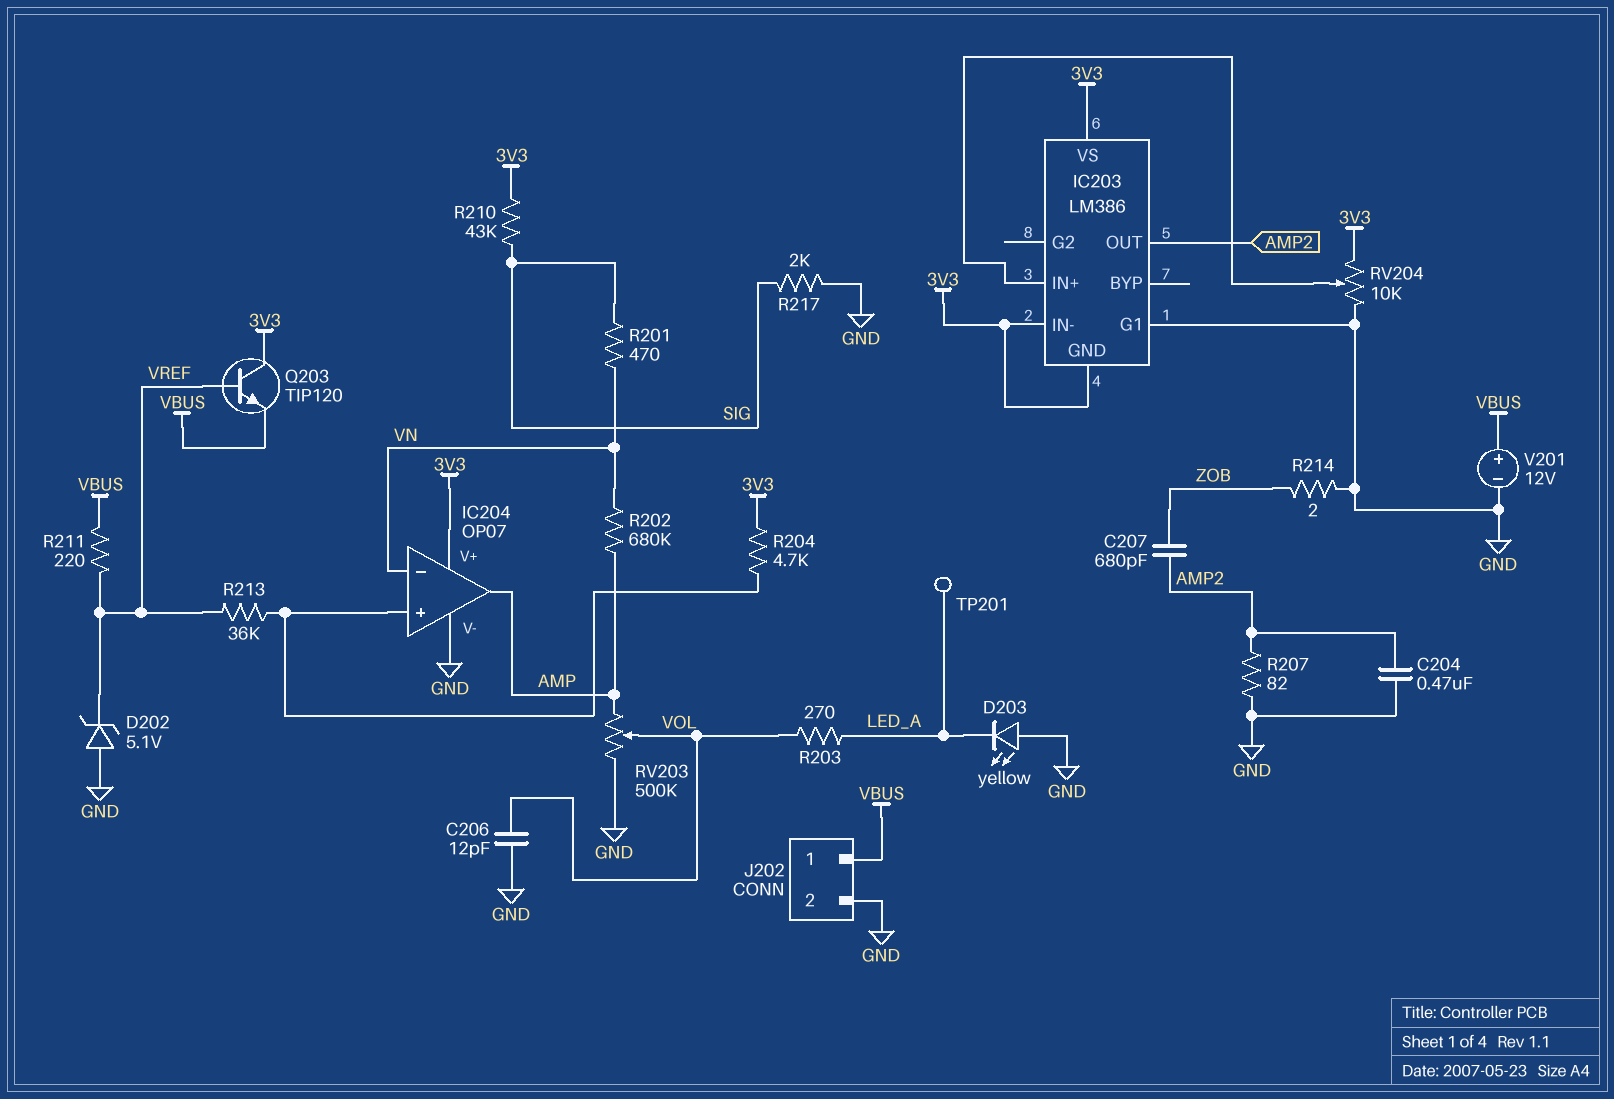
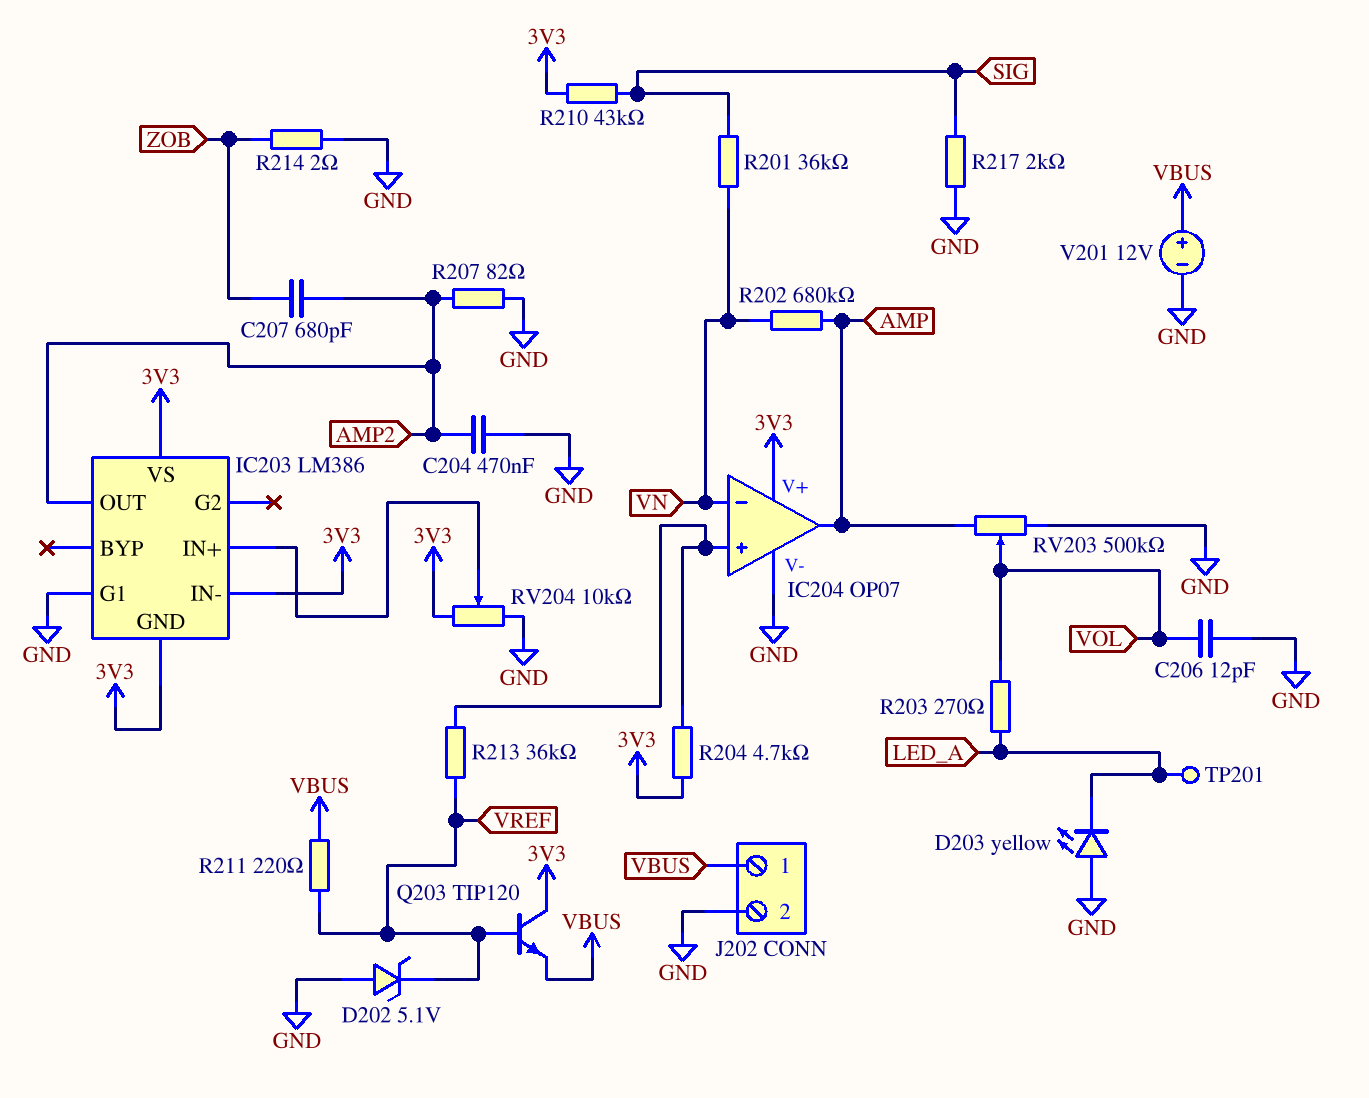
R201: 470 (SIG, VN) -> 36k (SIG, VN)

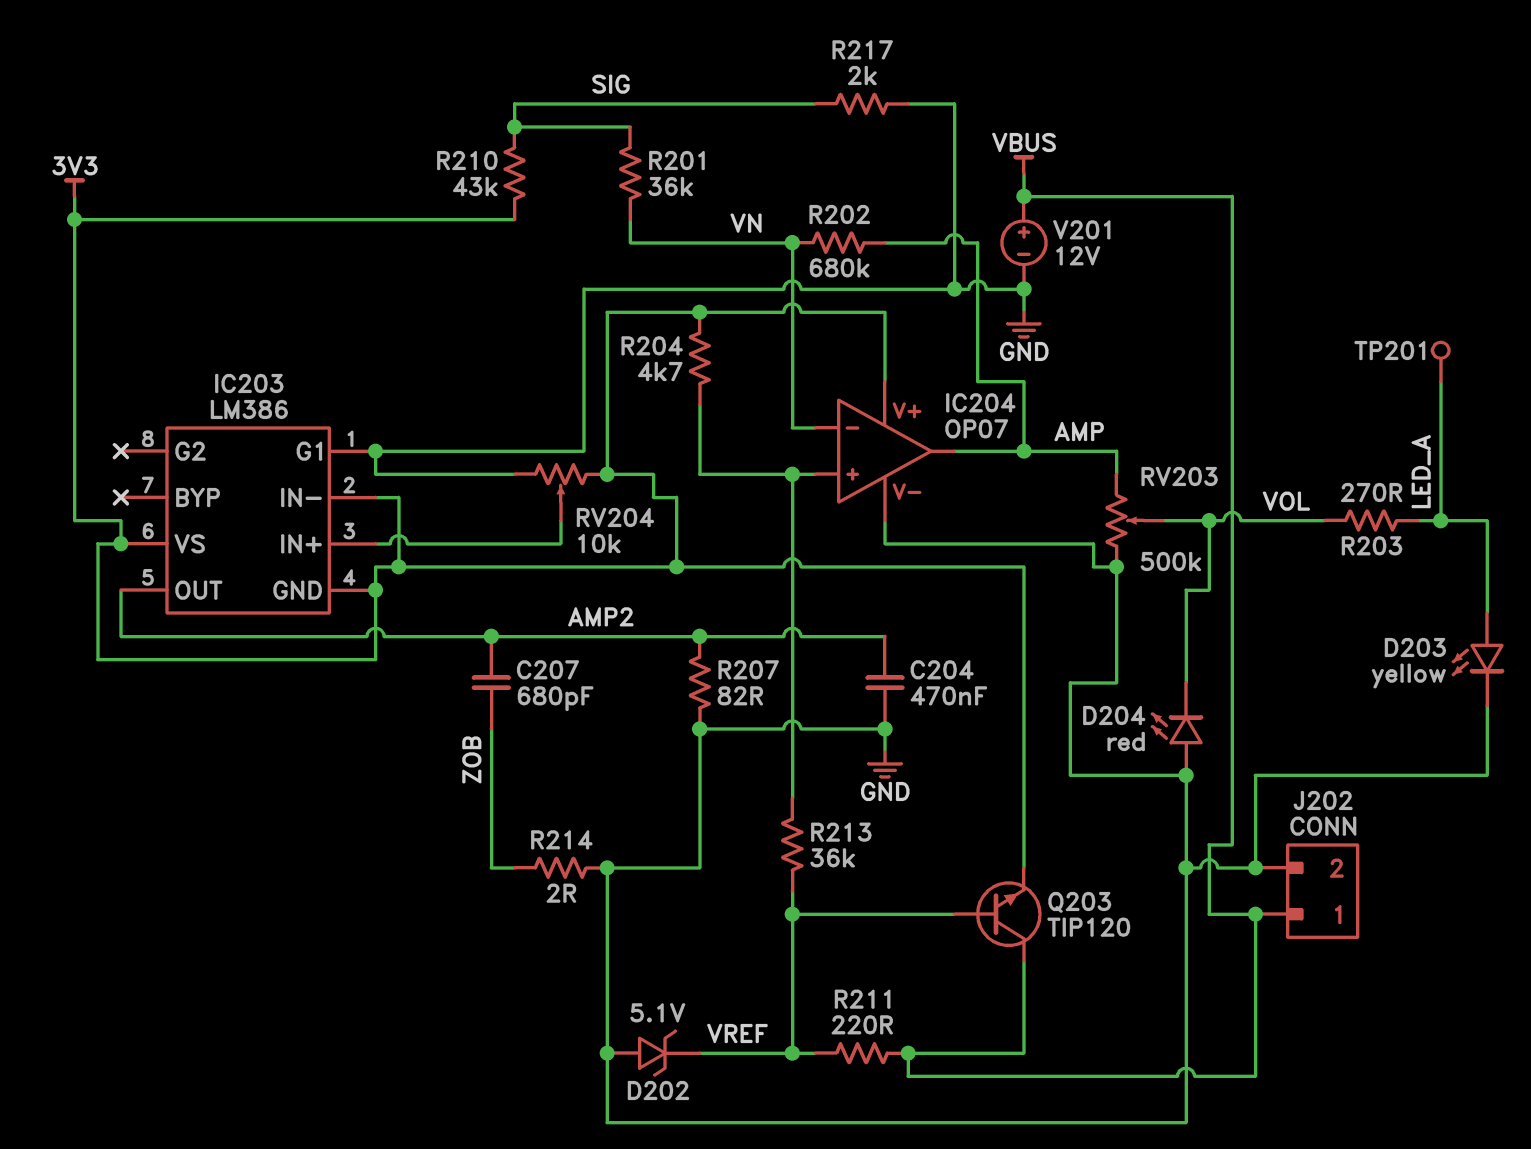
C206: 12pF (GND, VOL) -> none
D203: LED yellow (A GND, K LED_A) -> LED yellow (A LED_A, K GND)
D204: none -> LED red (A GND, K VOL)
Q203: NPN TIP120 (B VREF, C 3V3, E VBUS) -> NPN TIP120 (B VREF, C VBUS, E 3V3)

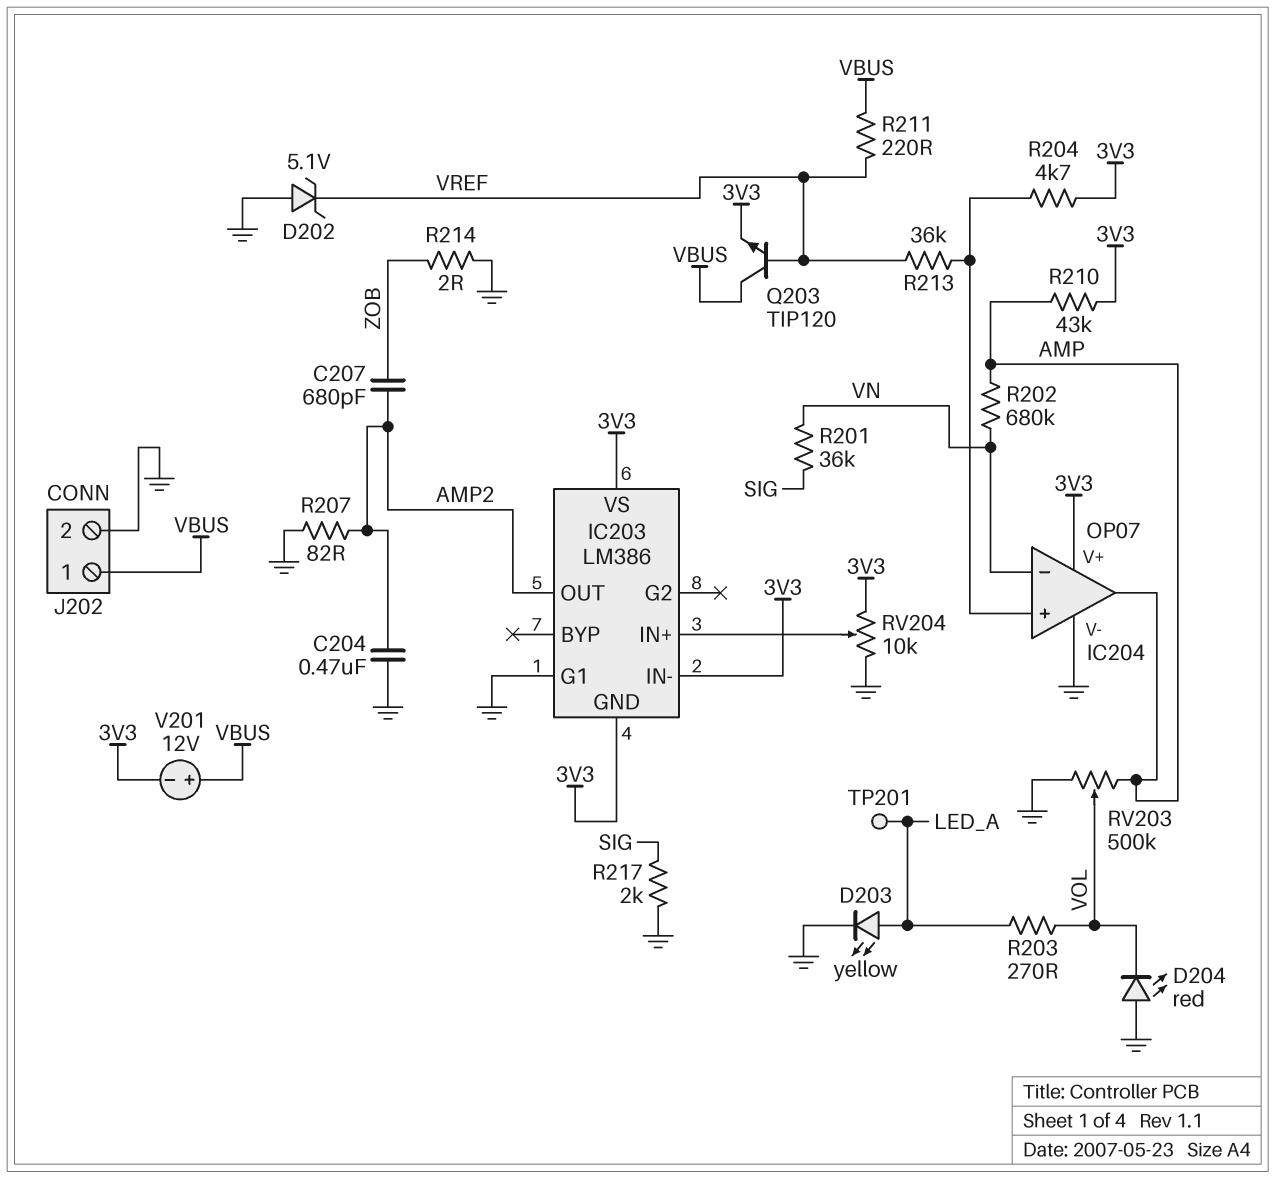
R210: 43k (3V3, SIG) -> 43k (3V3, AMP)
V201: 12V (plus VBUS, minus GND) -> 12V (plus VBUS, minus 3V3)

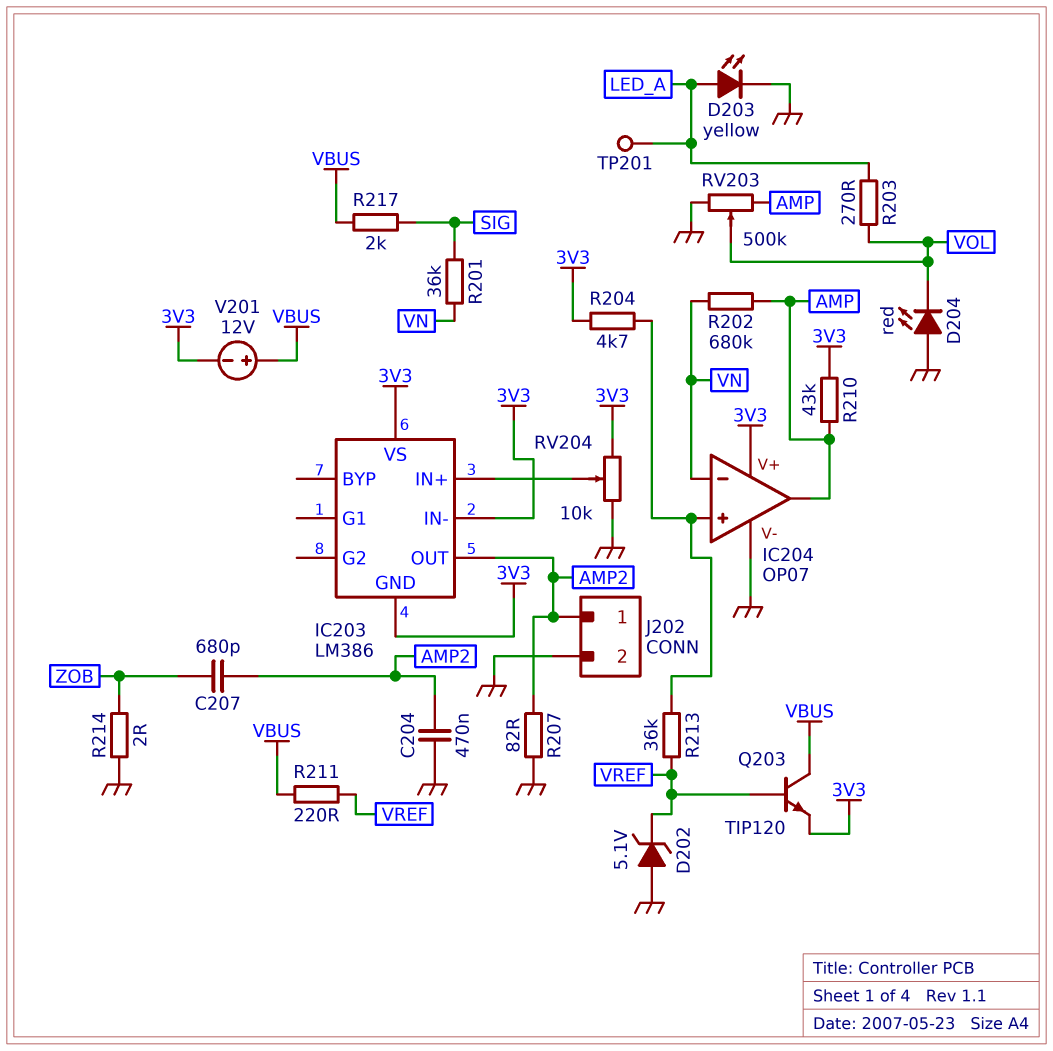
IC203 pin G1: GND -> none
J202 pin 1: VBUS -> AMP2
R217: 2k (GND, SIG) -> 2k (SIG, VBUS)

